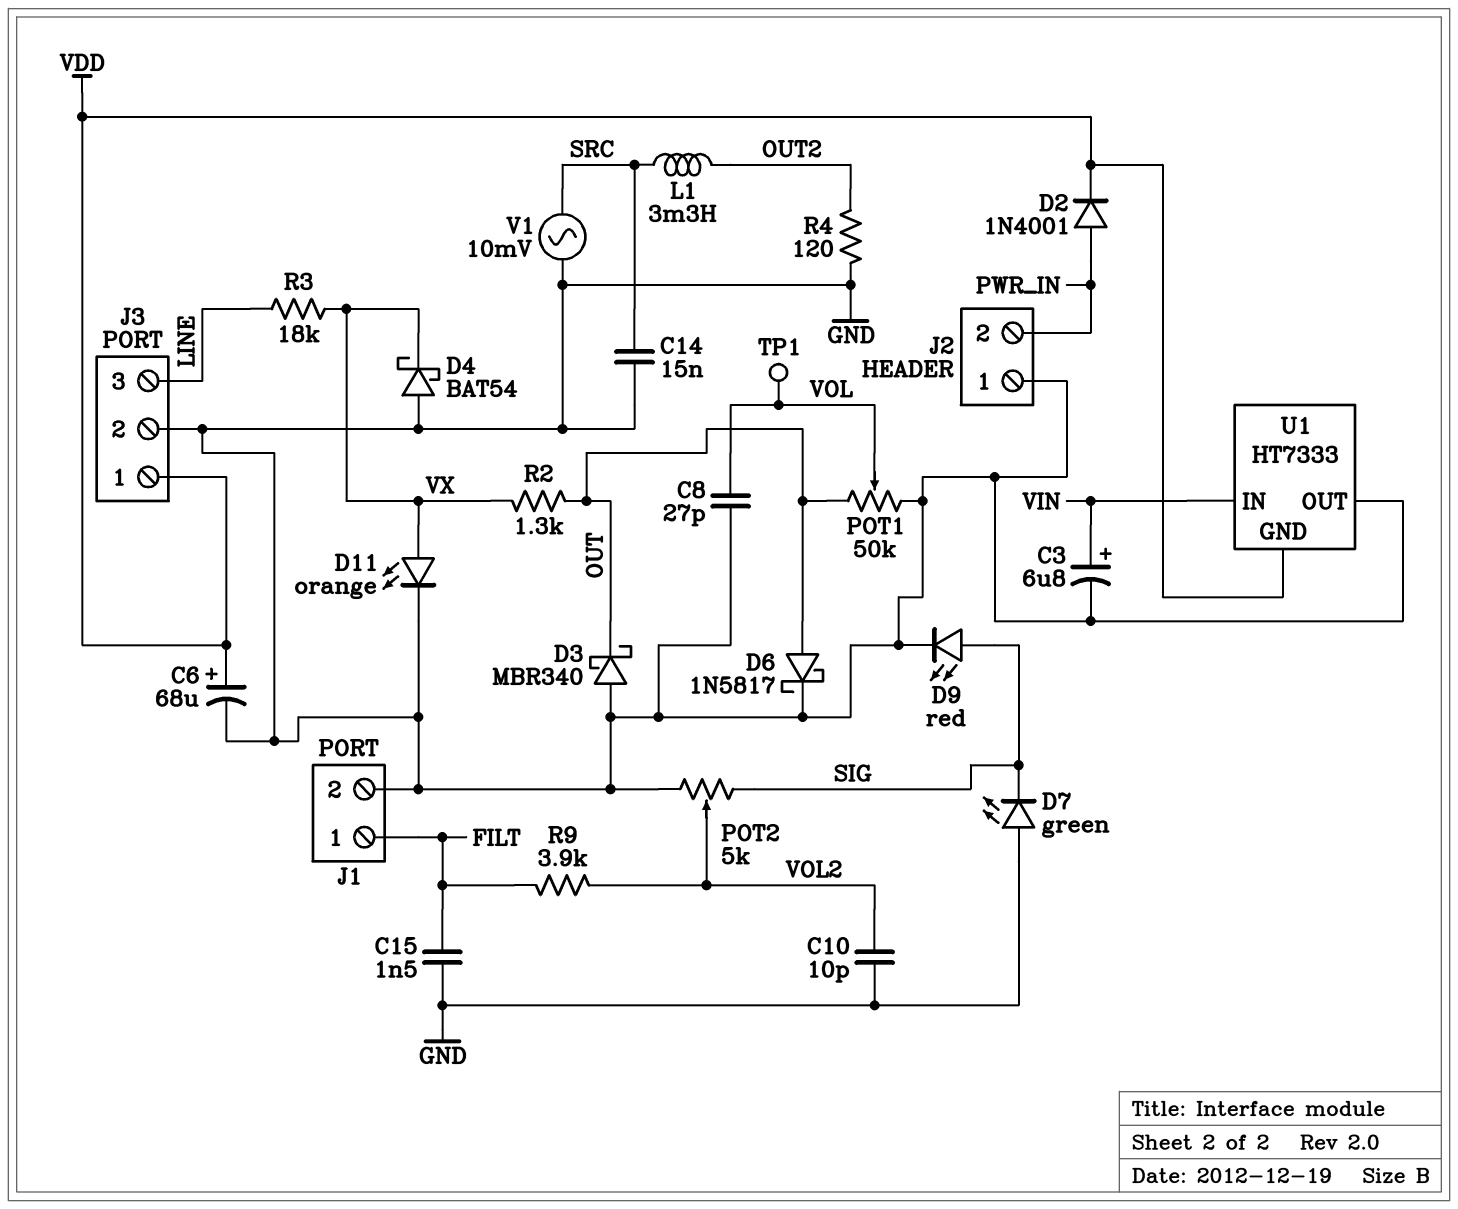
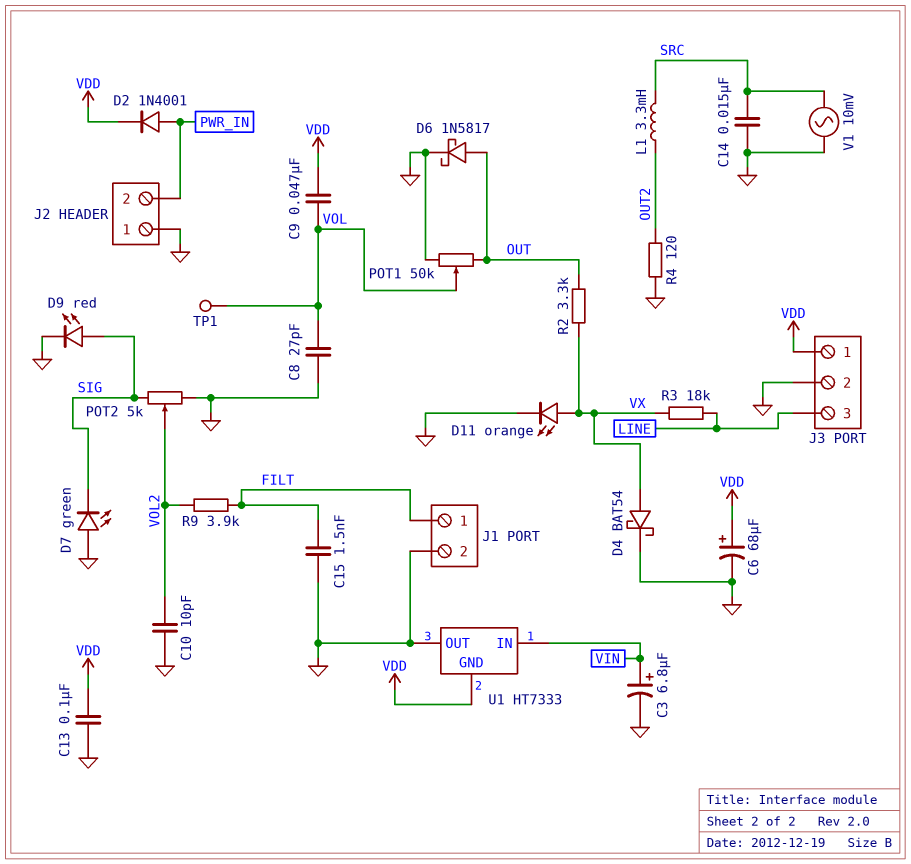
C9: none -> 47nF (VDD, VOL)
C13: none -> 100nF (GND, VDD)
D3: schottky MBR340 (A GND, K OUT) -> none
D4: schottky BAT54 (A GND, K VX) -> schottky BAT54 (A VX, K GND)
R2: 1.3k (OUT, VX) -> 3.3k (OUT, VX)

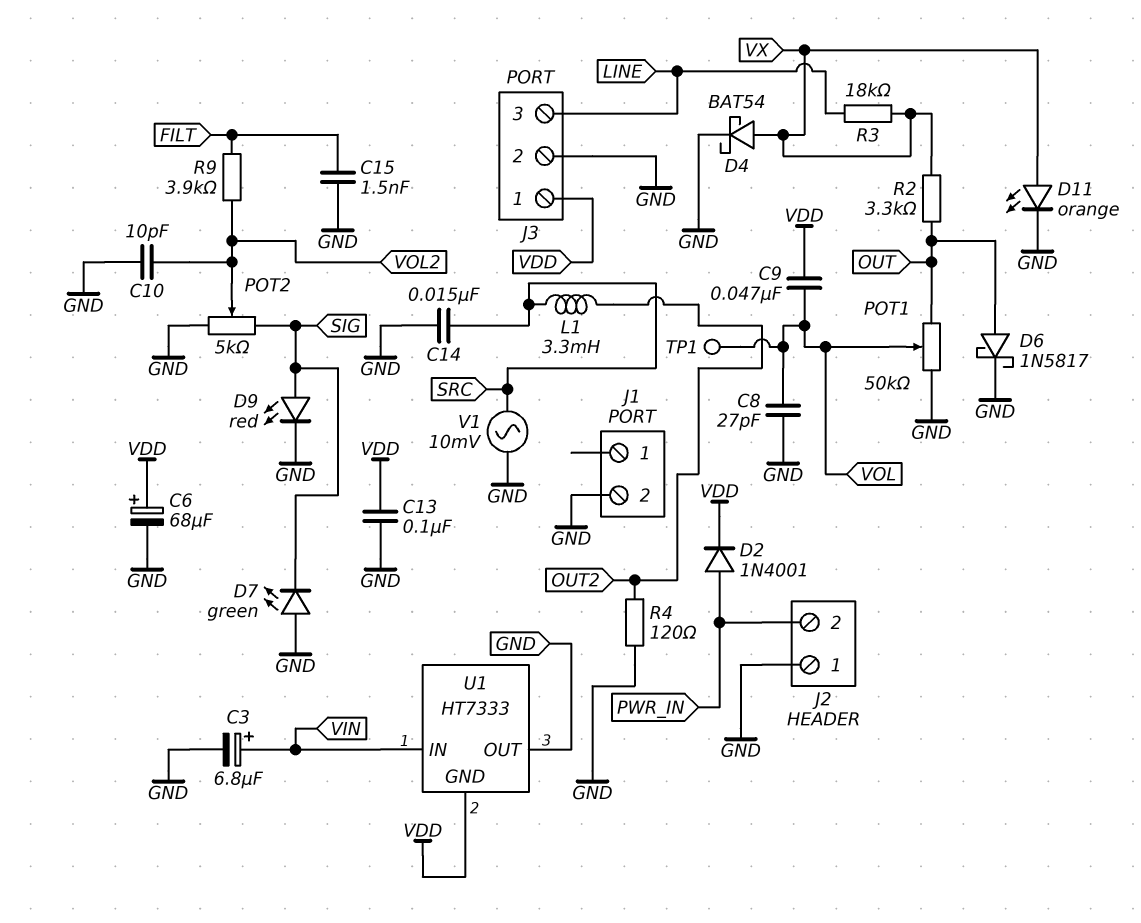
J1 pin 1: FILT -> none

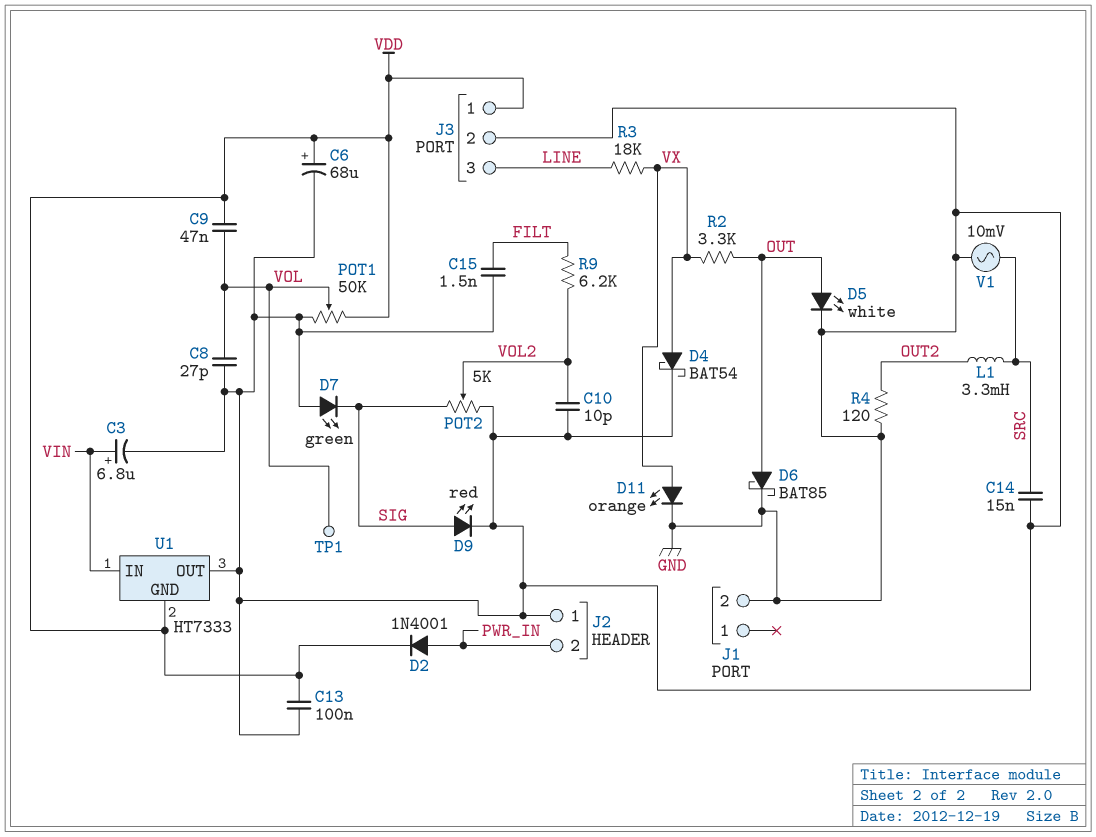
D5: none -> LED white (A OUT, K GND)
D6: schottky 1N5817 (A OUT, K GND) -> schottky BAT85 (A OUT, K GND)
POT1: 50k (GND, OUT, wiper VOL) -> 50k (GND, VDD, wiper VOL)
R9: 3.9k (FILT, VOL2) -> 6.2k (FILT, VOL2)

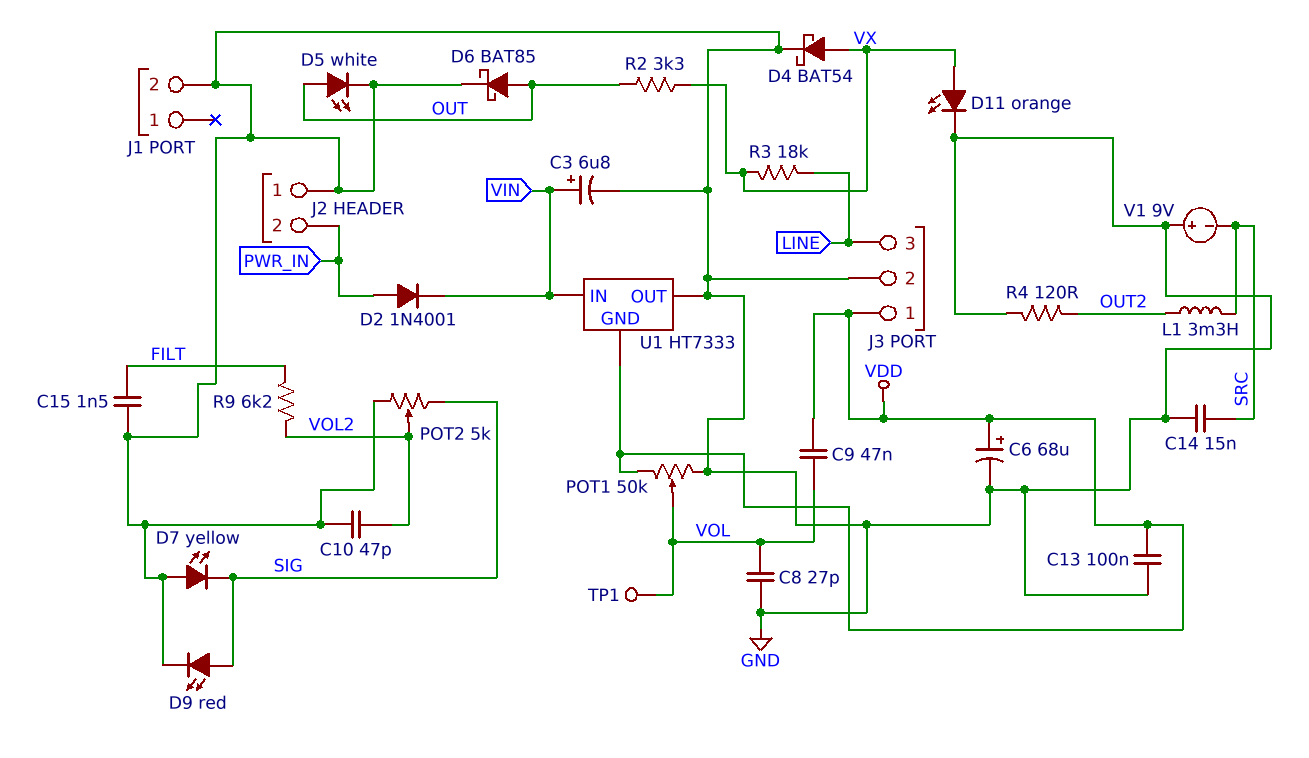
C10: 10pF (GND, VOL2) -> 47pF (GND, VOL2)
D2: diode 1N4001 (A PWR_IN, K VDD) -> diode 1N4001 (A PWR_IN, K VIN)
D7: LED green (A GND, K SIG) -> LED yellow (A GND, K SIG)
V1: AC 10mV (GND, SRC) -> 9V (plus GND, minus SRC)

